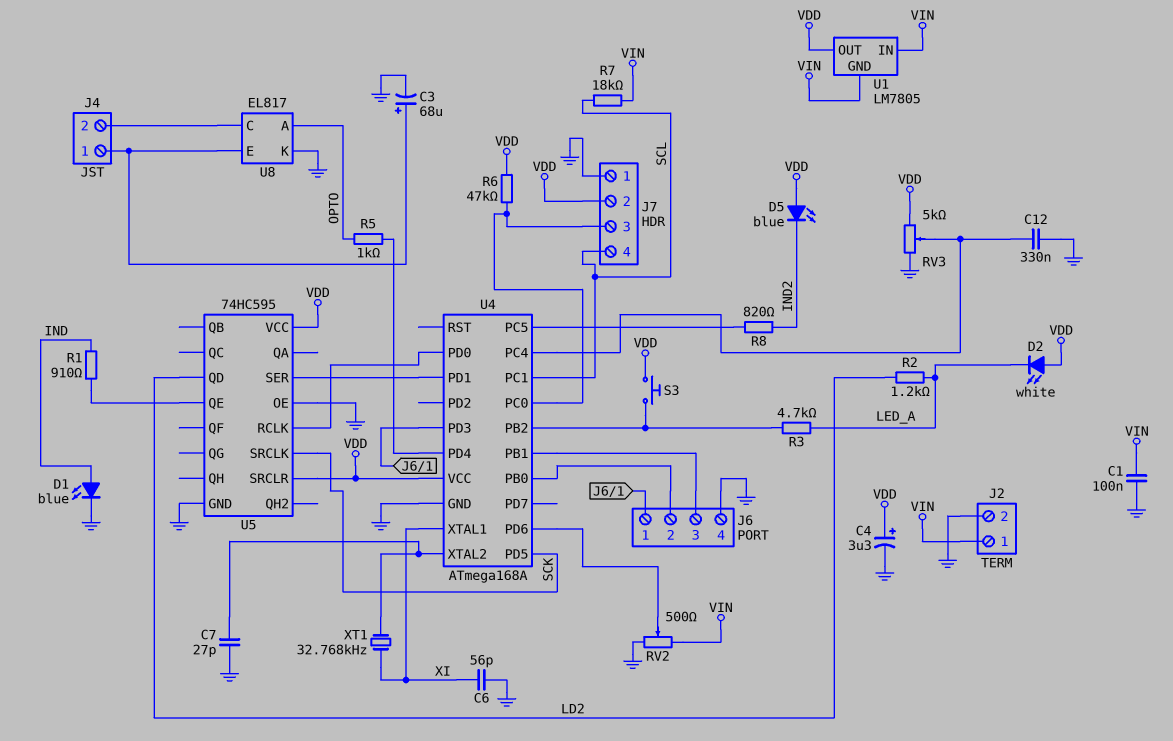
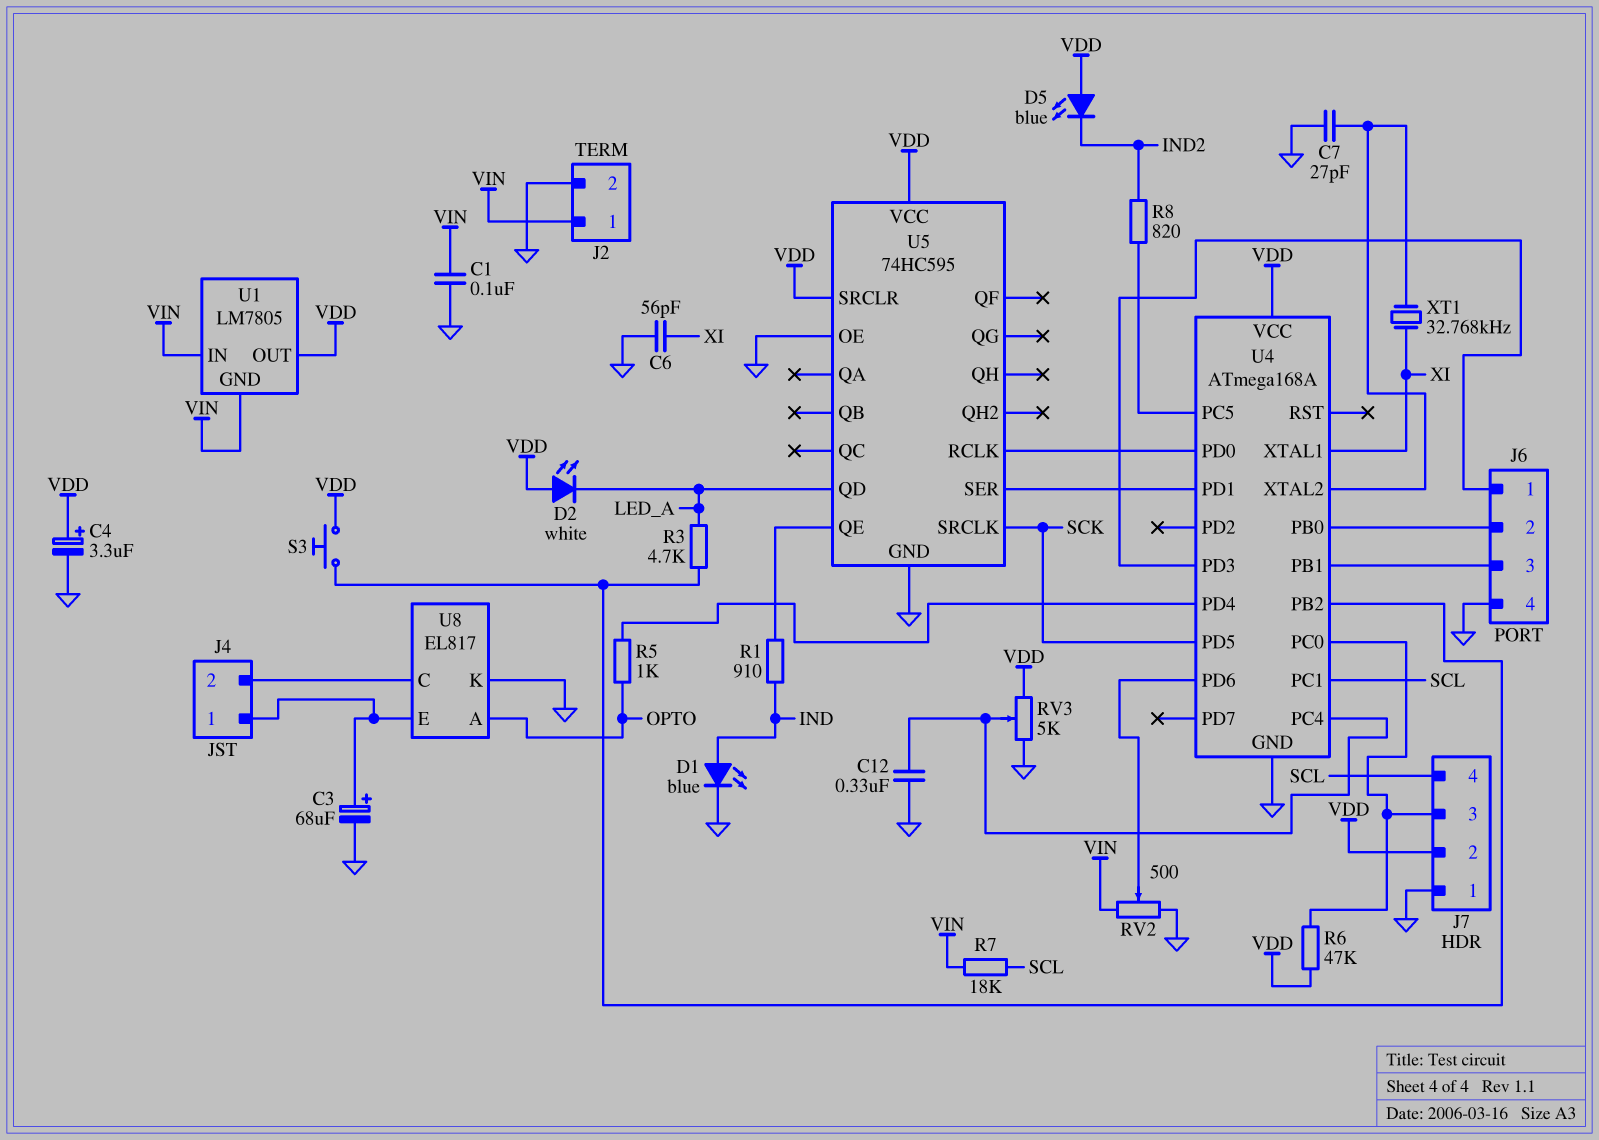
R2: 1.2k (LD2, LED_A) -> none
U5 pin QD: LD2 -> LED_A

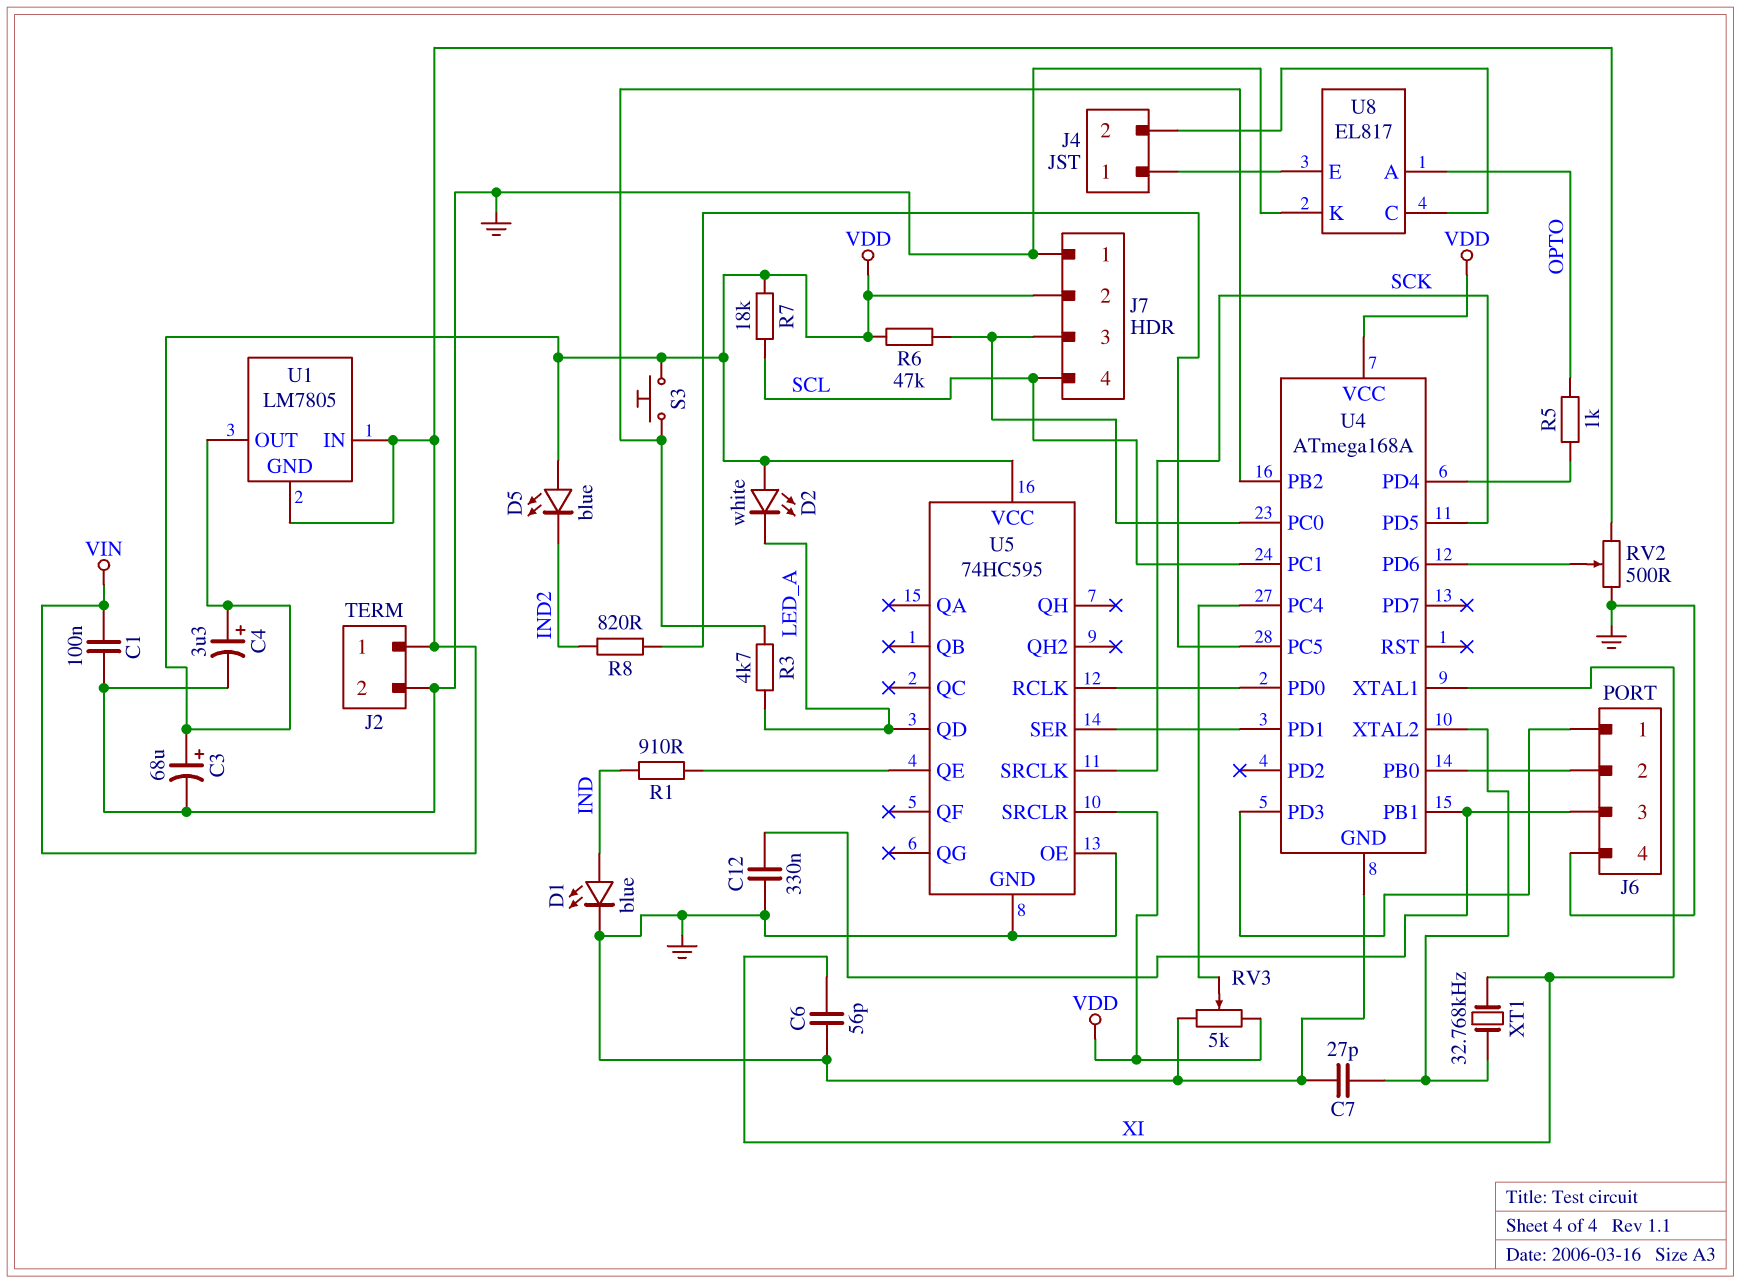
C3: 68uF (plus J4/1, minus GND) -> 68uF (plus VDD, minus GND)
C12: 330nF (GND, U4/PC4) -> 330nF (GND, J6/3)
R7: 18k (SCL, VIN) -> 18k (SCL, VDD)

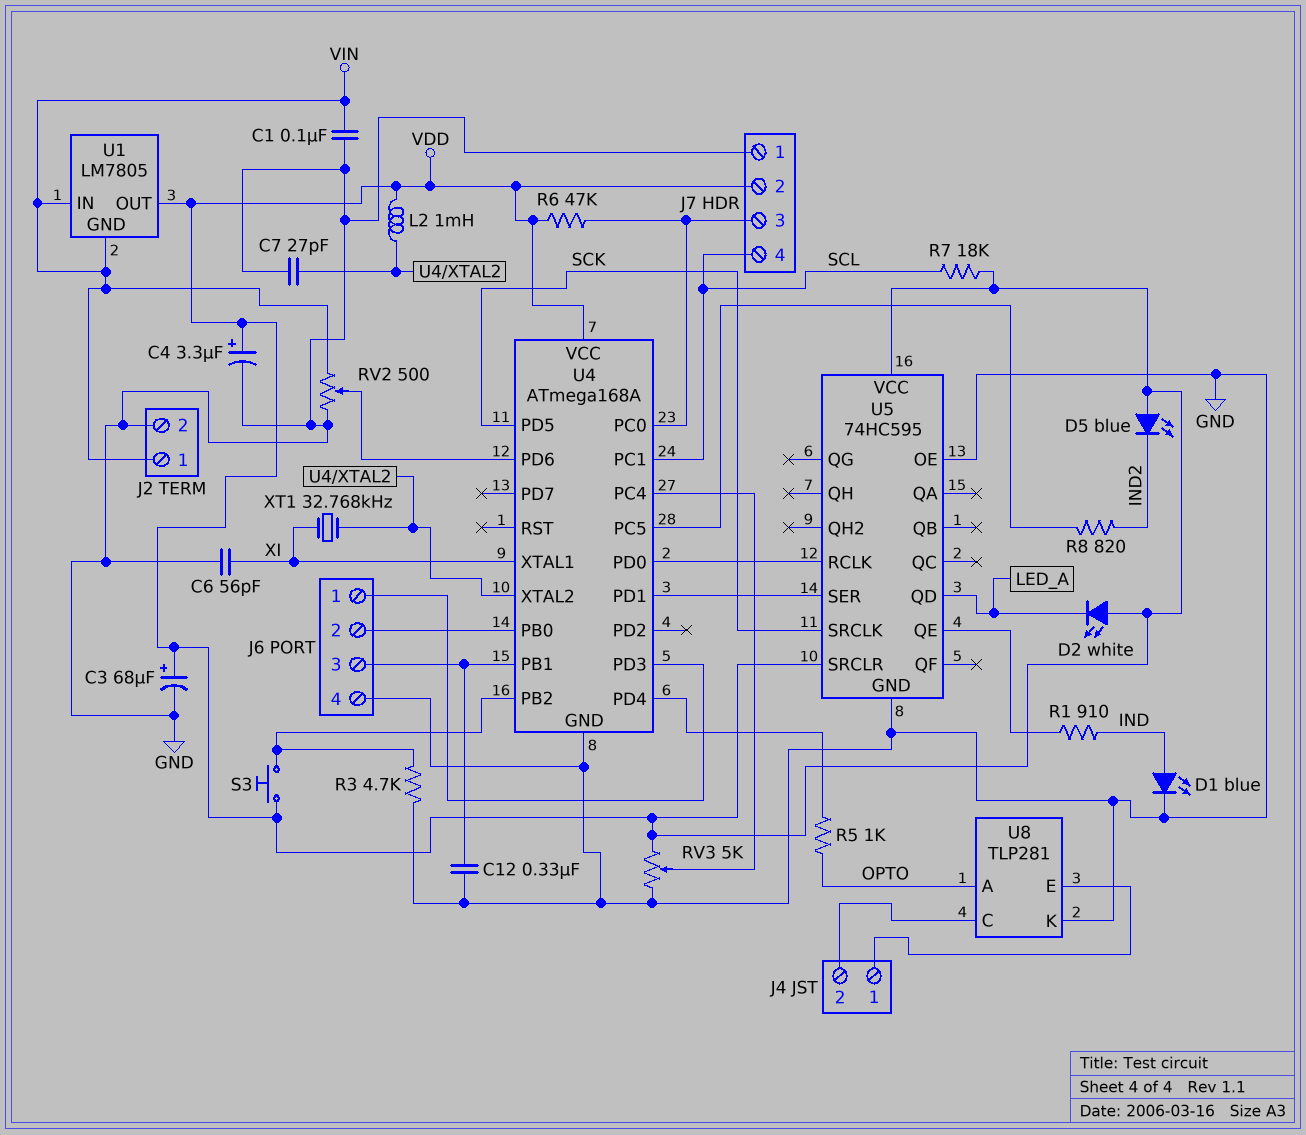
L2: none -> 1mH (U4/XTAL2, VDD)
R3: 4.7k (LED_A, U4/PB2) -> 4.7k (GND, U4/PB2)
U8: EL817 -> TLP281

